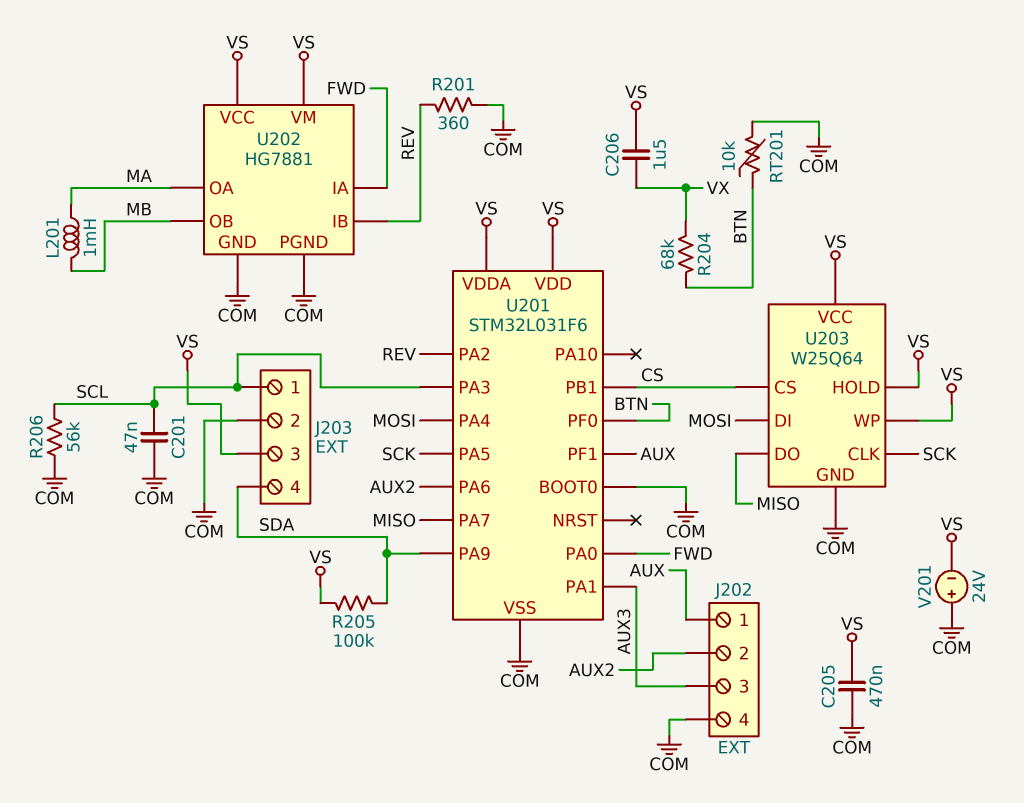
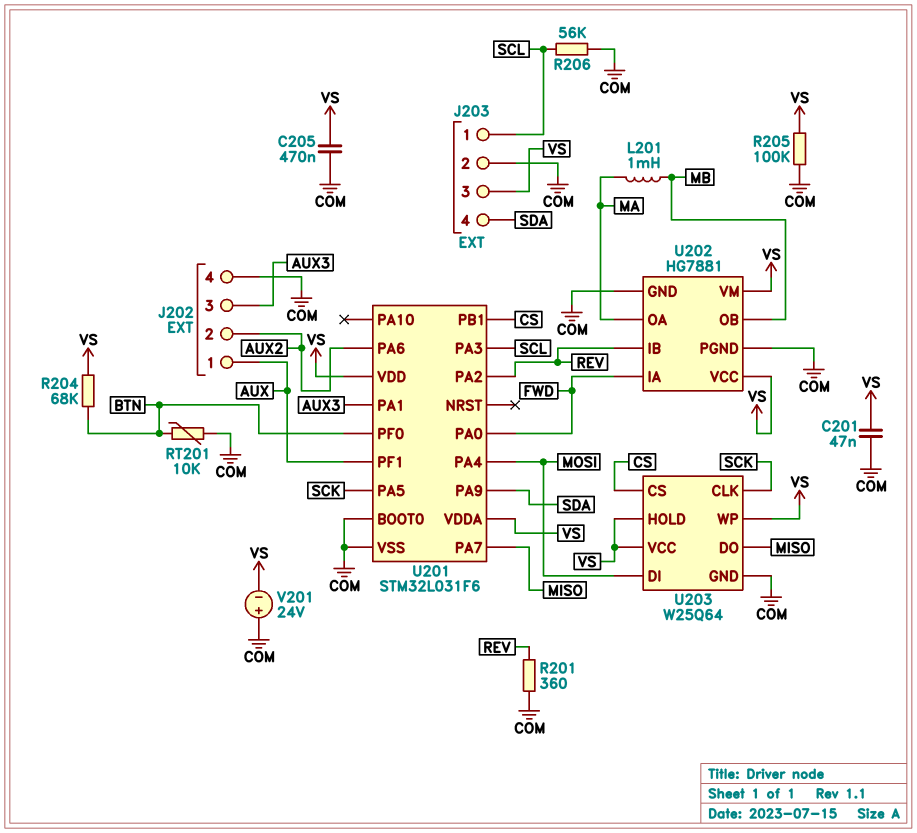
C201: 47nF (COM, SCL) -> 47nF (COM, VS)
C206: 1.5uF (VS, VX) -> none
R204: 68k (BTN, VX) -> 68k (BTN, VS)
R205: 100k (SDA, VS) -> 100k (COM, VS)

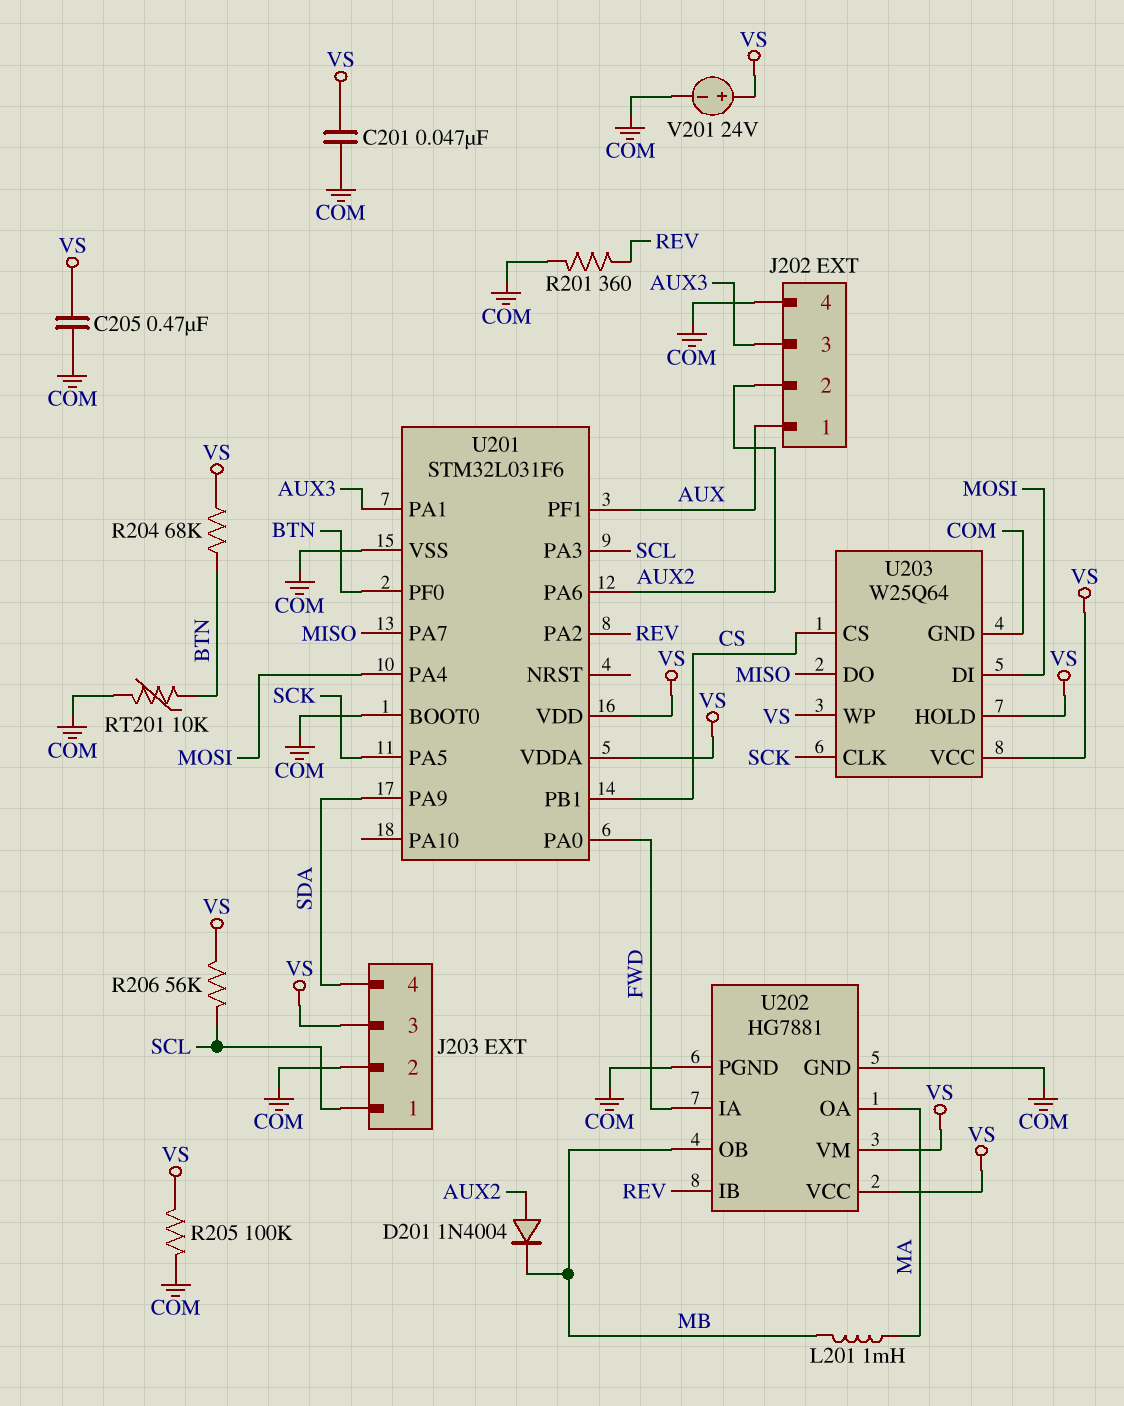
D201: none -> diode 1N4004 (A AUX2, K MB)
R206: 56k (COM, SCL) -> 56k (SCL, VS)
V201: 24V (plus COM, minus VS) -> 24V (plus VS, minus COM)

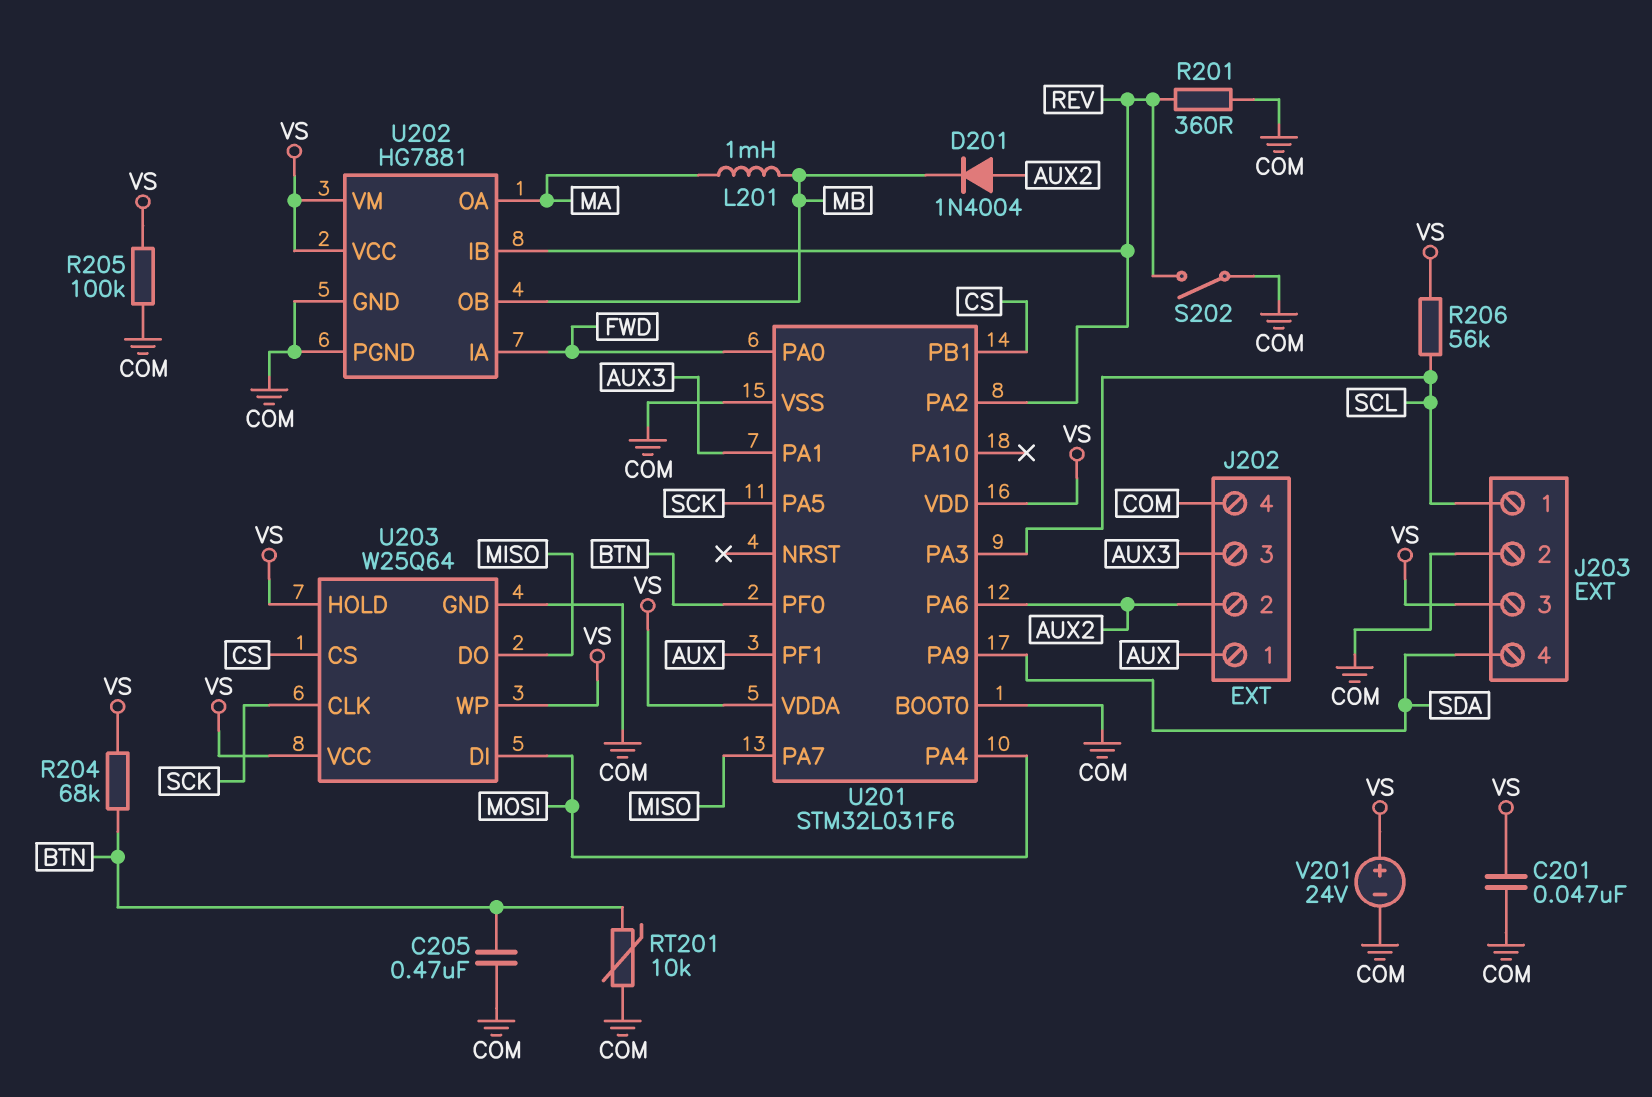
C205: 470nF (COM, VS) -> 470nF (BTN, COM)
S202: none -> switch (COM, REV)

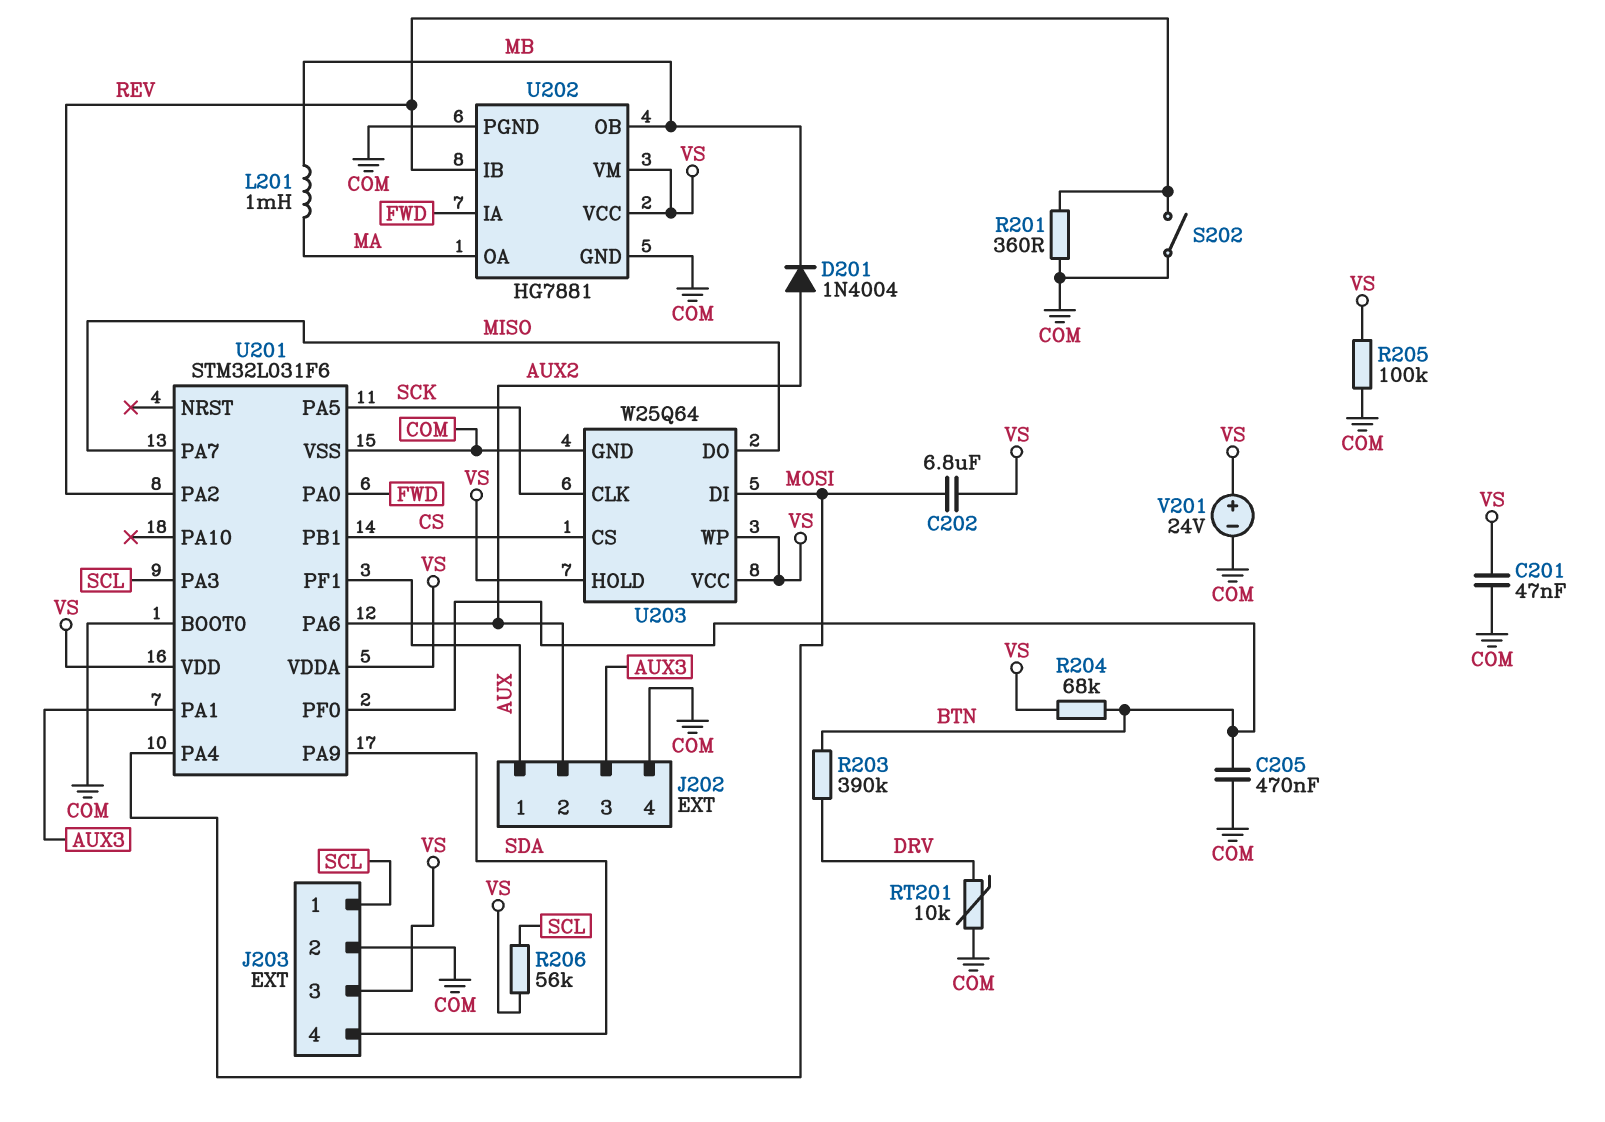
C202: none -> 6.8uF (MOSI, VS)
R203: none -> 390k (BTN, DRV)
RT201: 10k (BTN, COM) -> 10k (COM, DRV)

